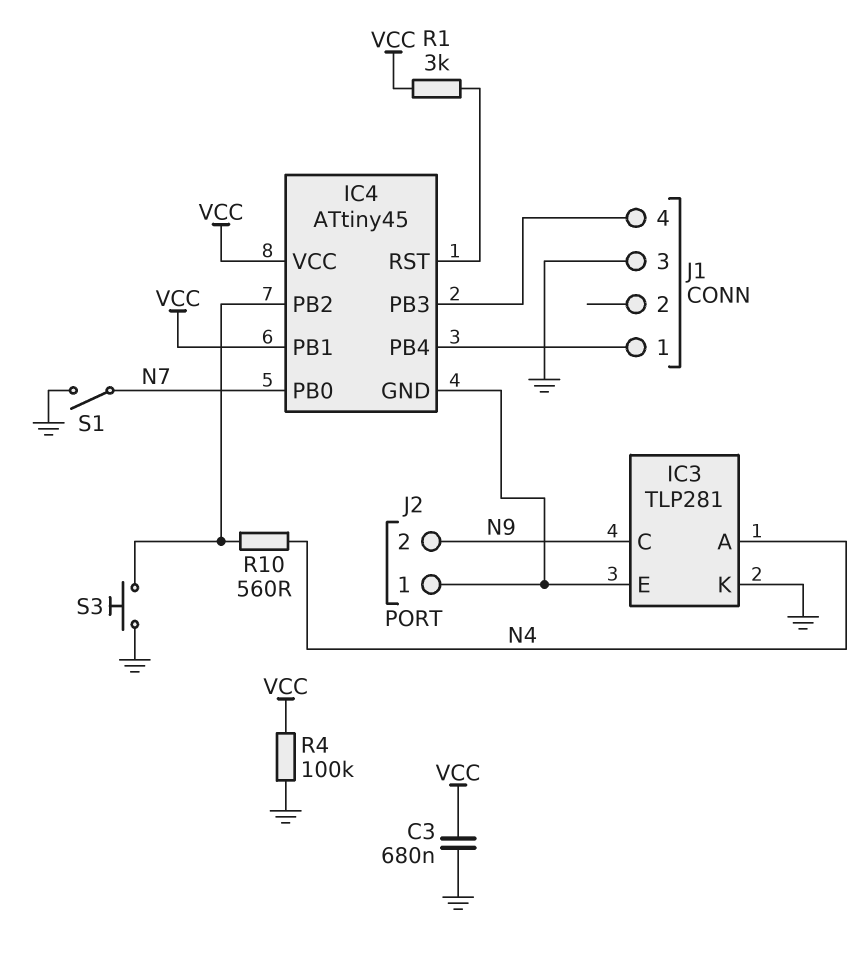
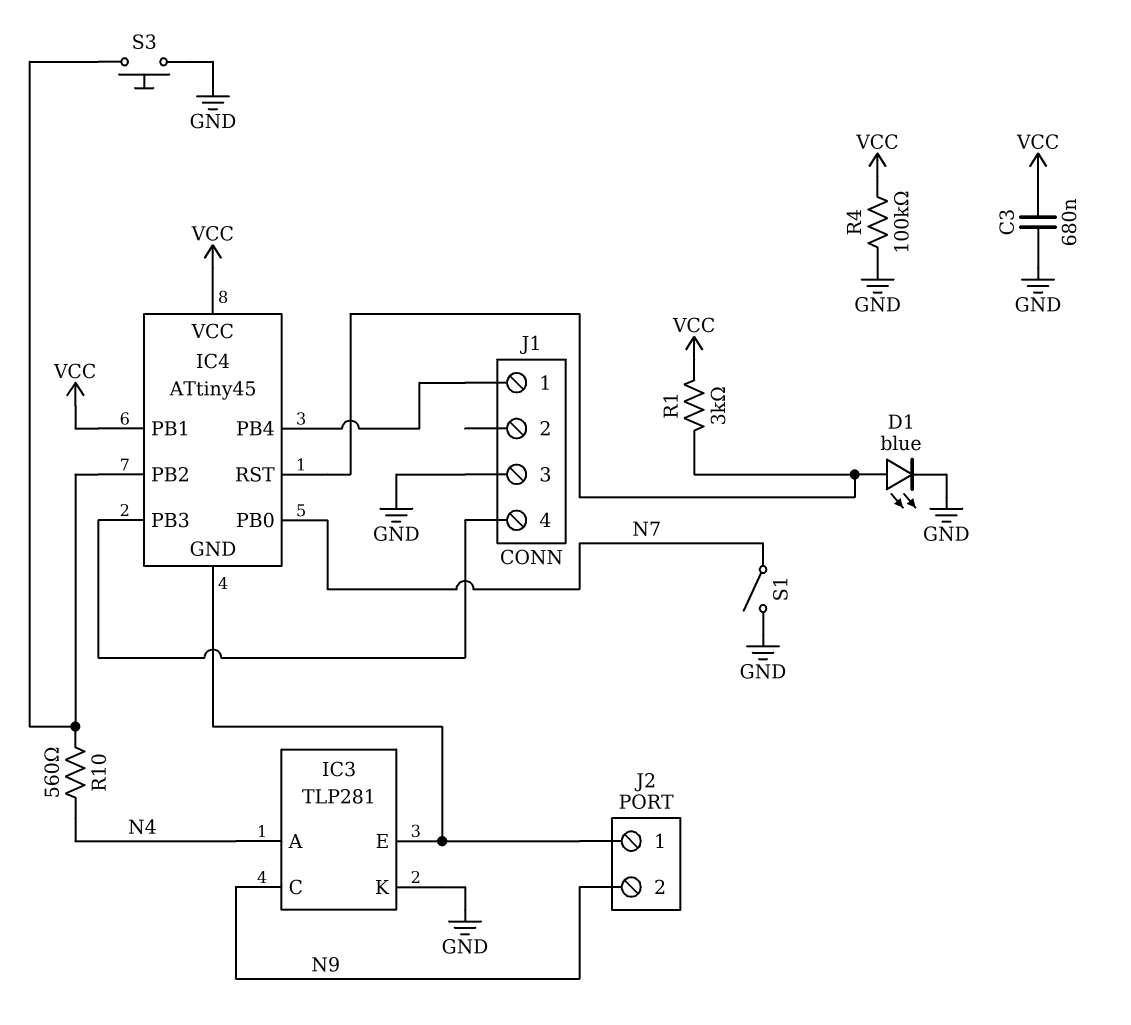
D1: none -> LED blue (A IC4/RST, K GND)

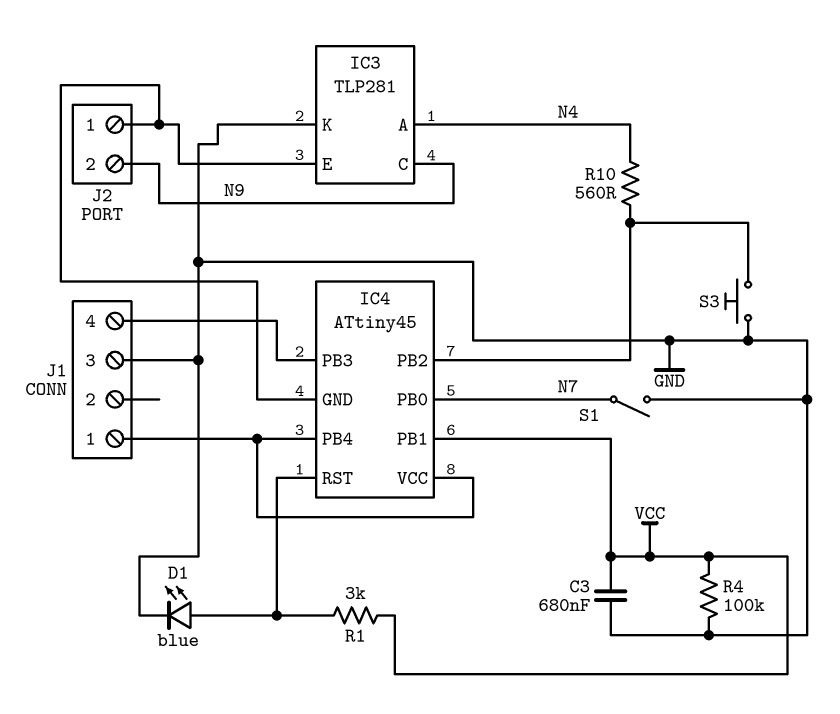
IC4 pin VCC: VCC -> IC4/PB4

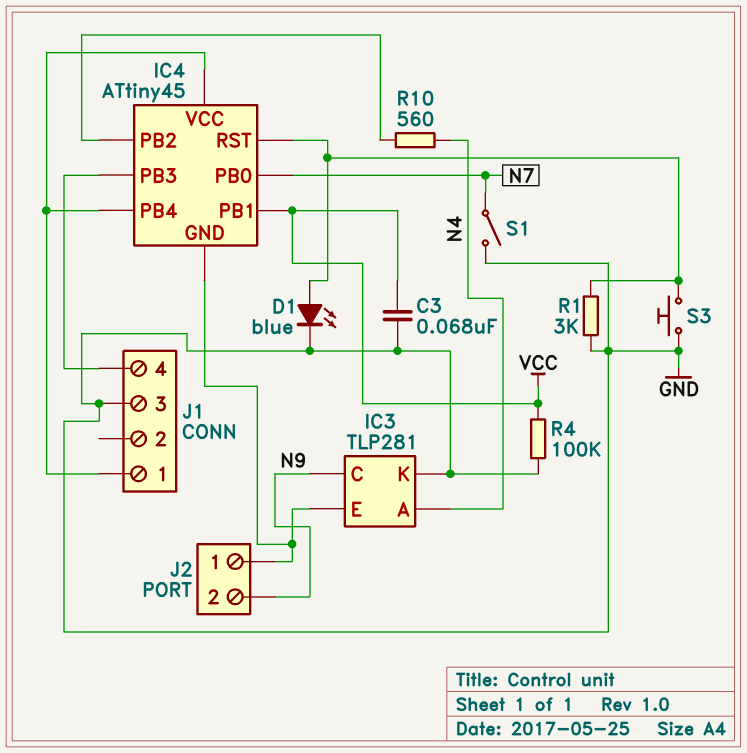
C3: 680nF (GND, VCC) -> 68nF (GND, VCC)
R1: 3k (IC4/RST, VCC) -> 3k (GND, IC4/RST)
S3: button (GND, IC4/PB2) -> button (GND, IC4/RST)

